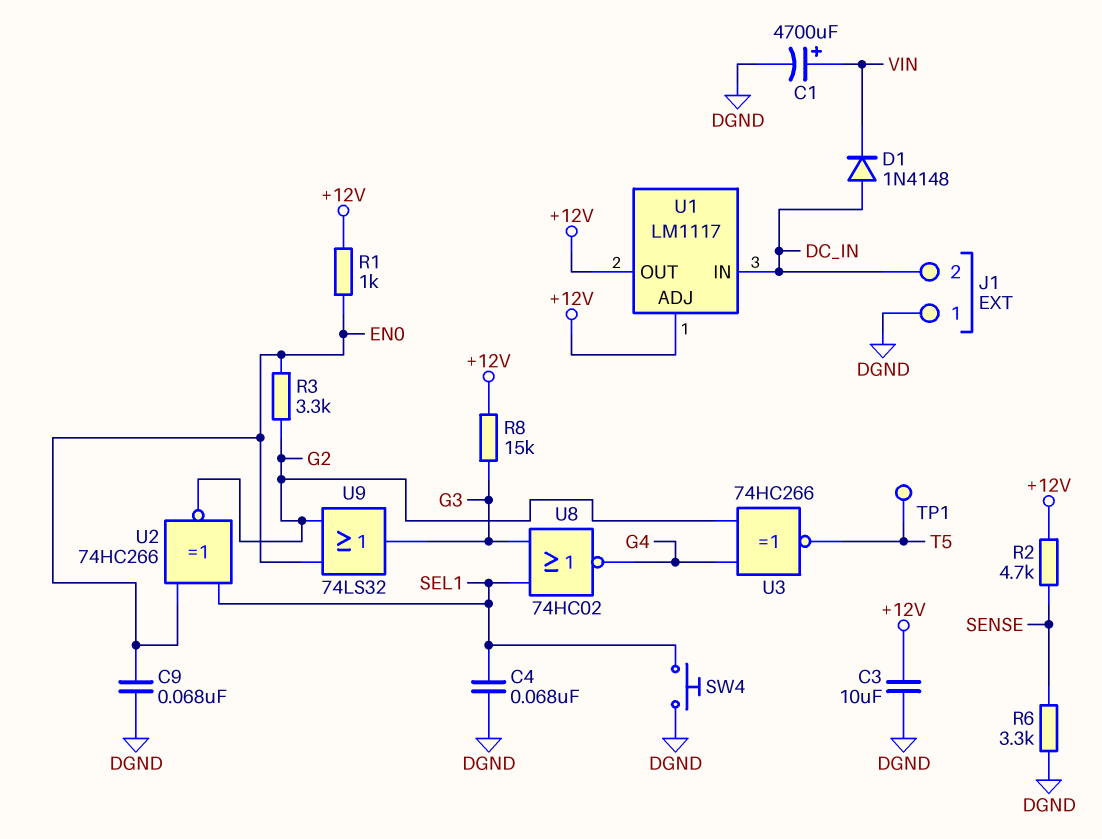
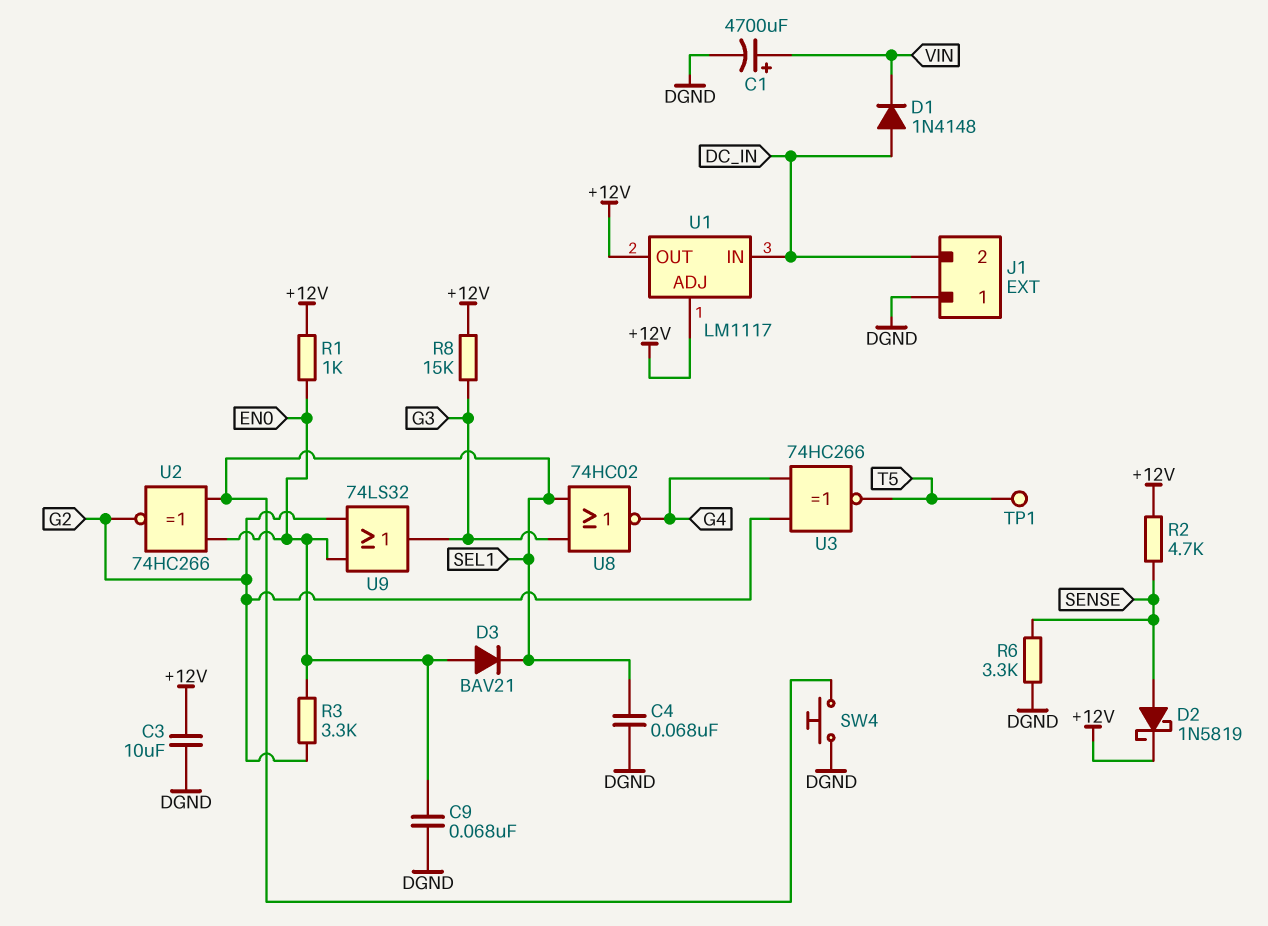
D2: none -> schottky 1N5819 (A SENSE, K +12V)
D3: none -> diode BAV21 (A EN0, K SEL1)

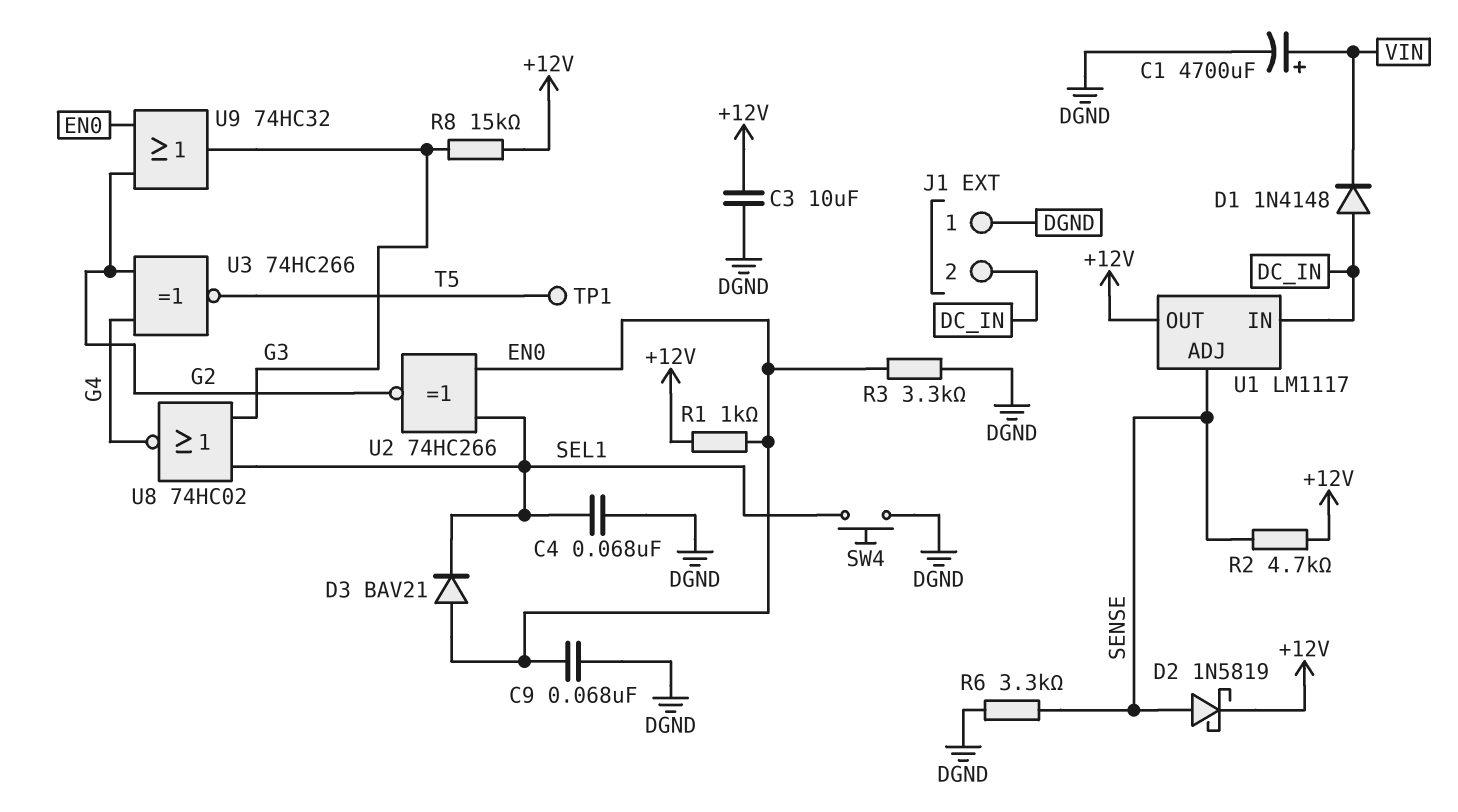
R3: 3.3k (EN0, G2) -> 3.3k (DGND, EN0)
U1 pin ADJ: +12V -> SENSE
U9: OR 74LS32 (in EN0, in G2, out G3) -> OR 74HC32 (in EN0, in G2, out G3)

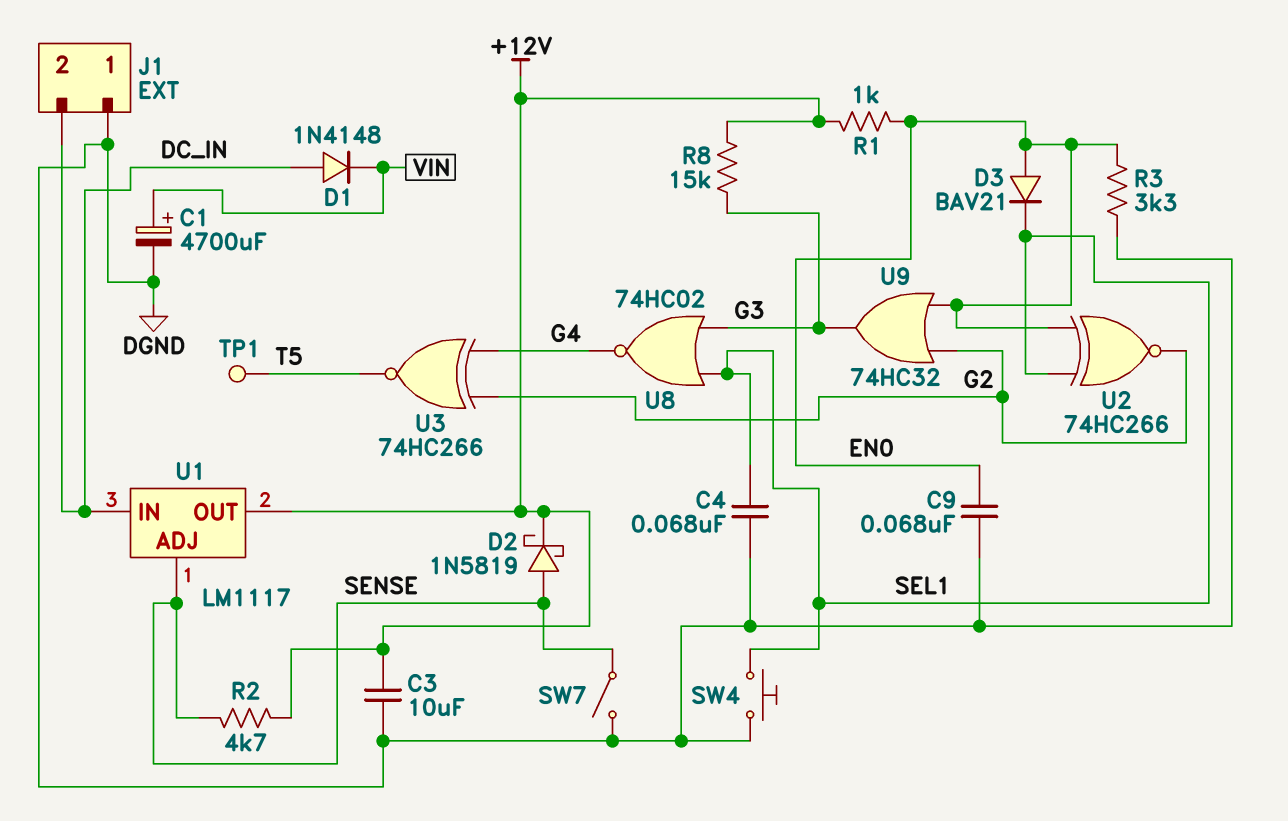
R6: 3.3k (DGND, SENSE) -> none
SW7: none -> switch (DGND, SENSE)

